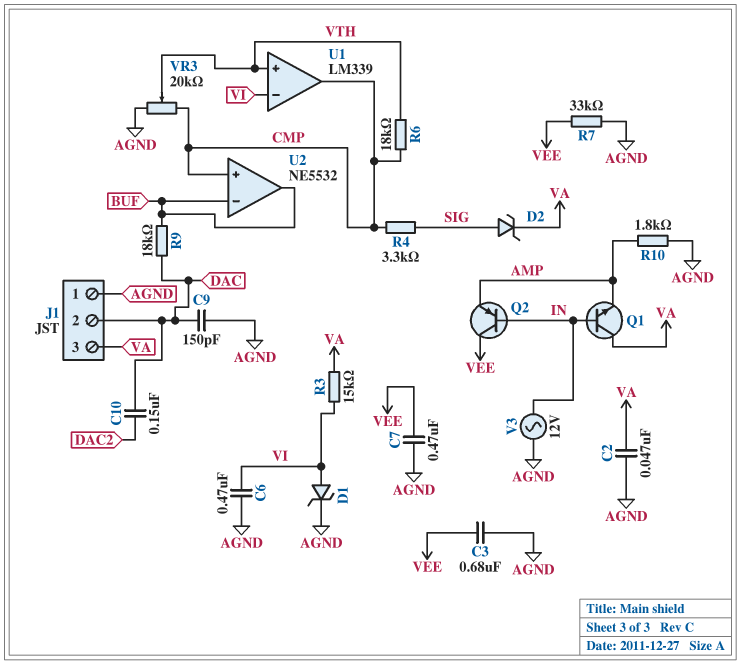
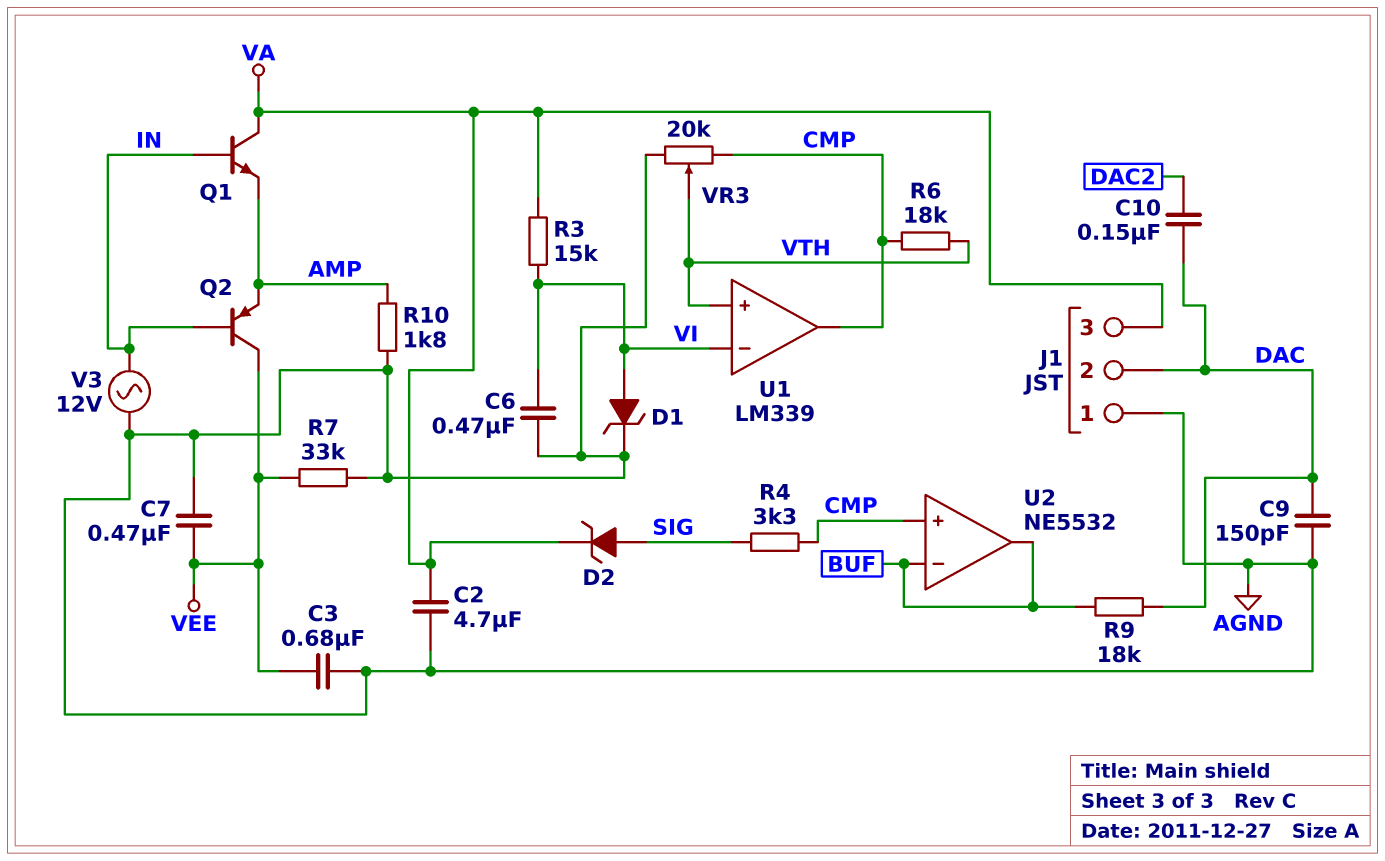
C2: 47nF (AGND, VA) -> 4.7uF (AGND, VA)

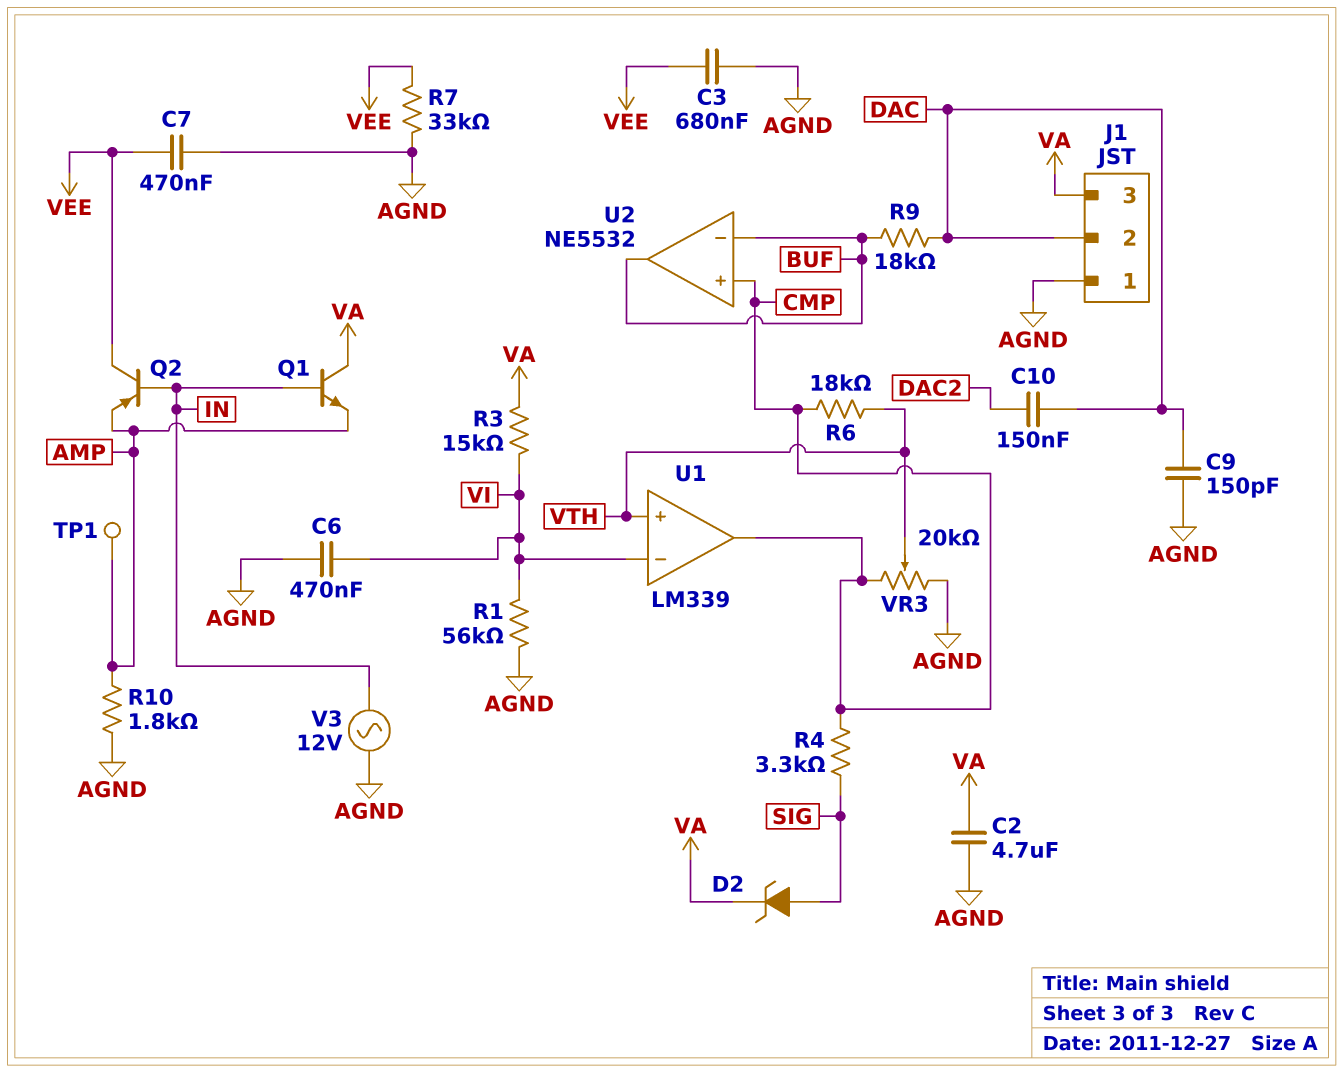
D1: zener (A VI, K AGND) -> none
R1: none -> 56k (AGND, VI)
TP1: none -> test point (AMP)

